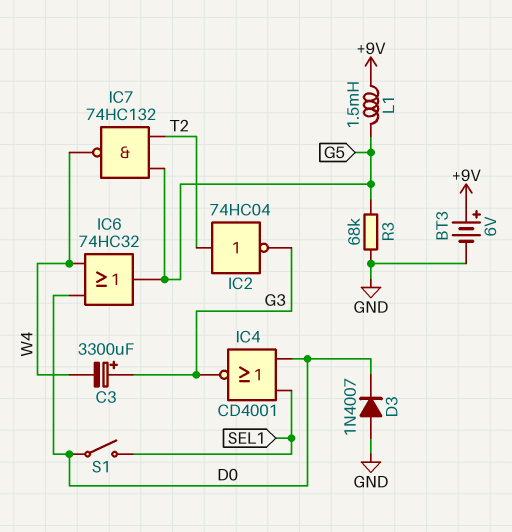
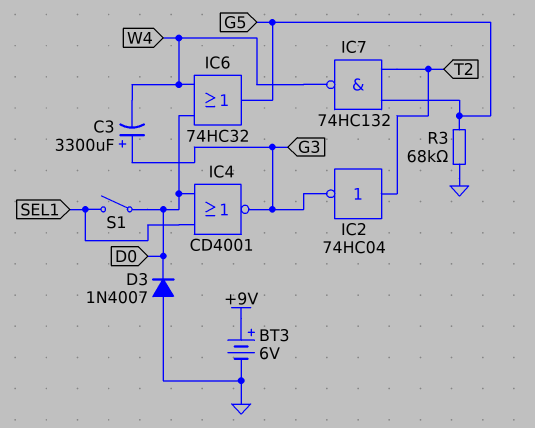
L1: 1.5mH (+9V, G5) -> none

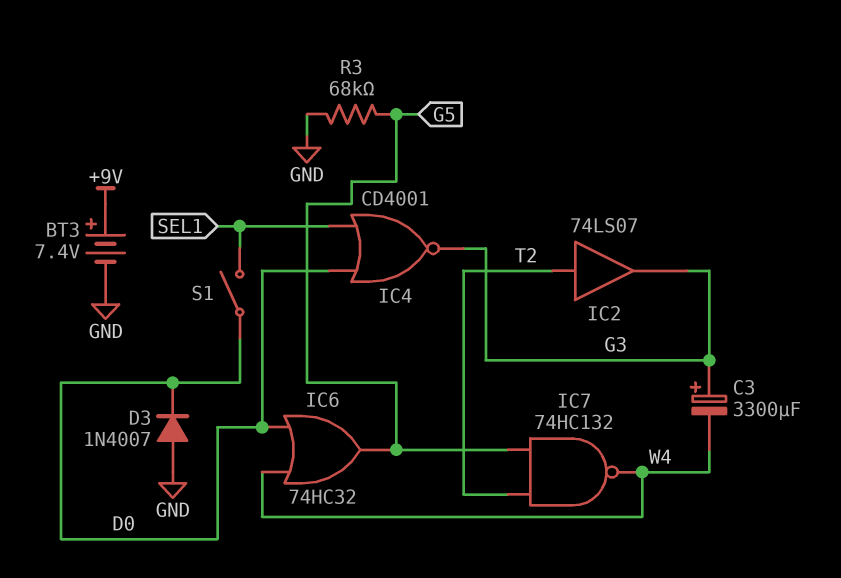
BT3: 6V (plus +9V, minus GND) -> 7.4V (plus +9V, minus GND)
IC2: NOT 74HC04 (in T2, out G3) -> buffer 74LS07 (in T2, out G3)

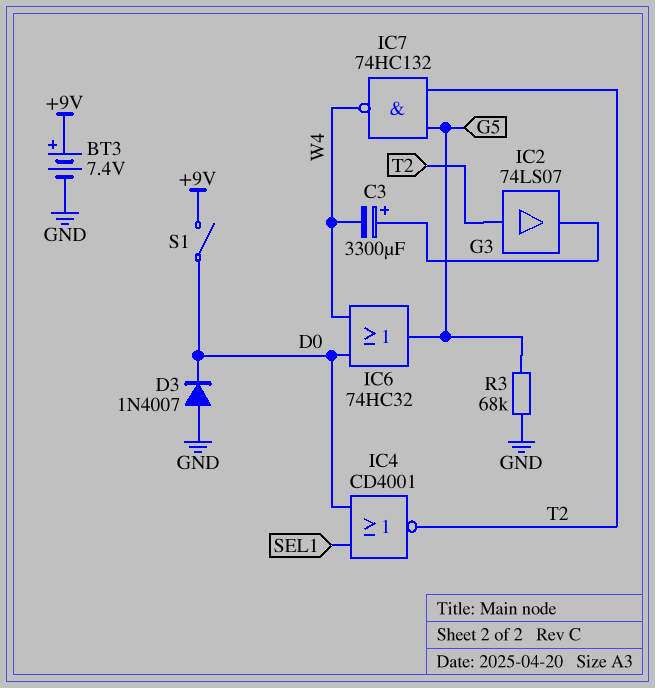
IC4: NOR CD4001 (in D0, in SEL1, out G3) -> NOR CD4001 (in D0, in SEL1, out T2)
S1: switch (D0, SEL1) -> switch (+9V, D0)

